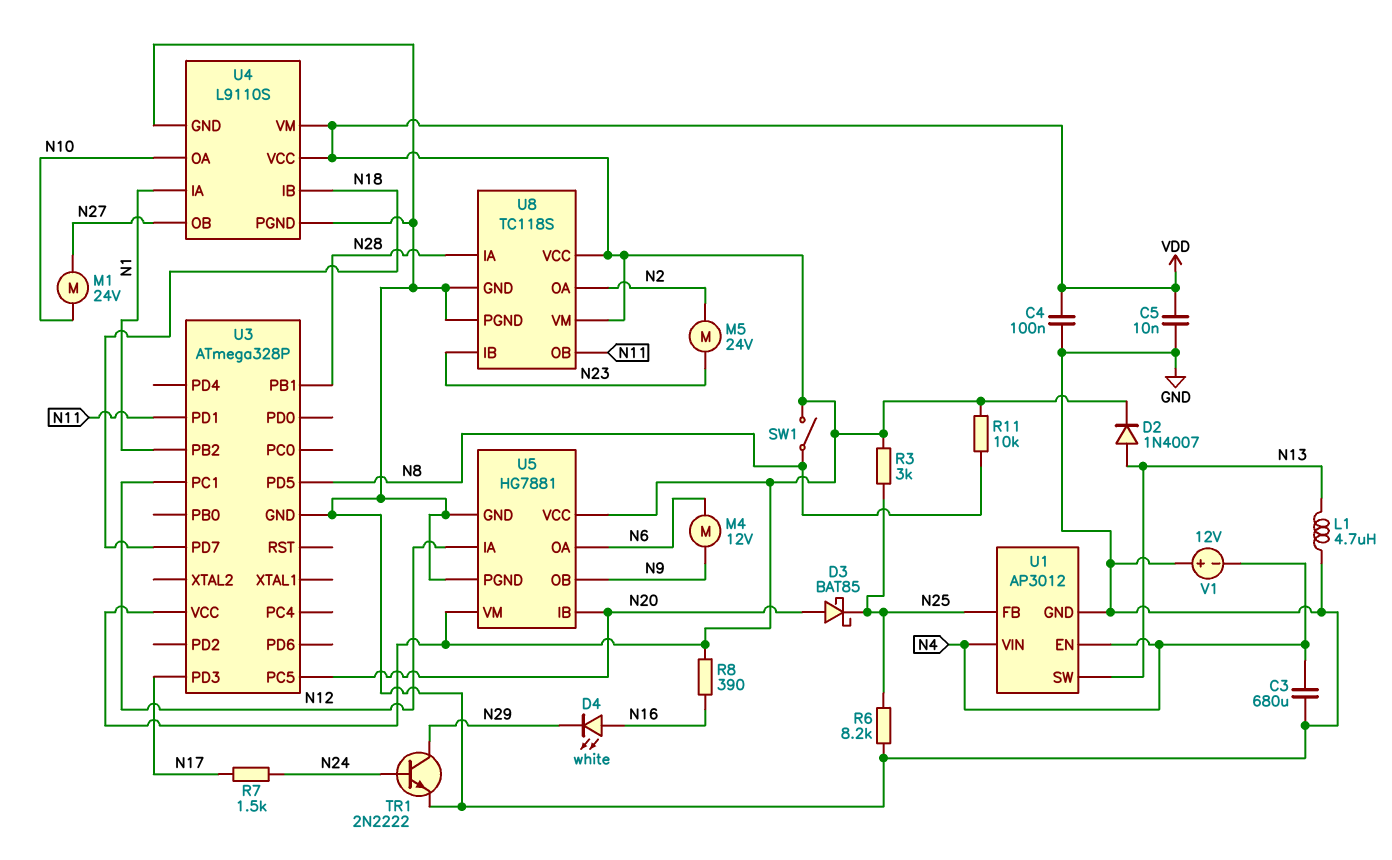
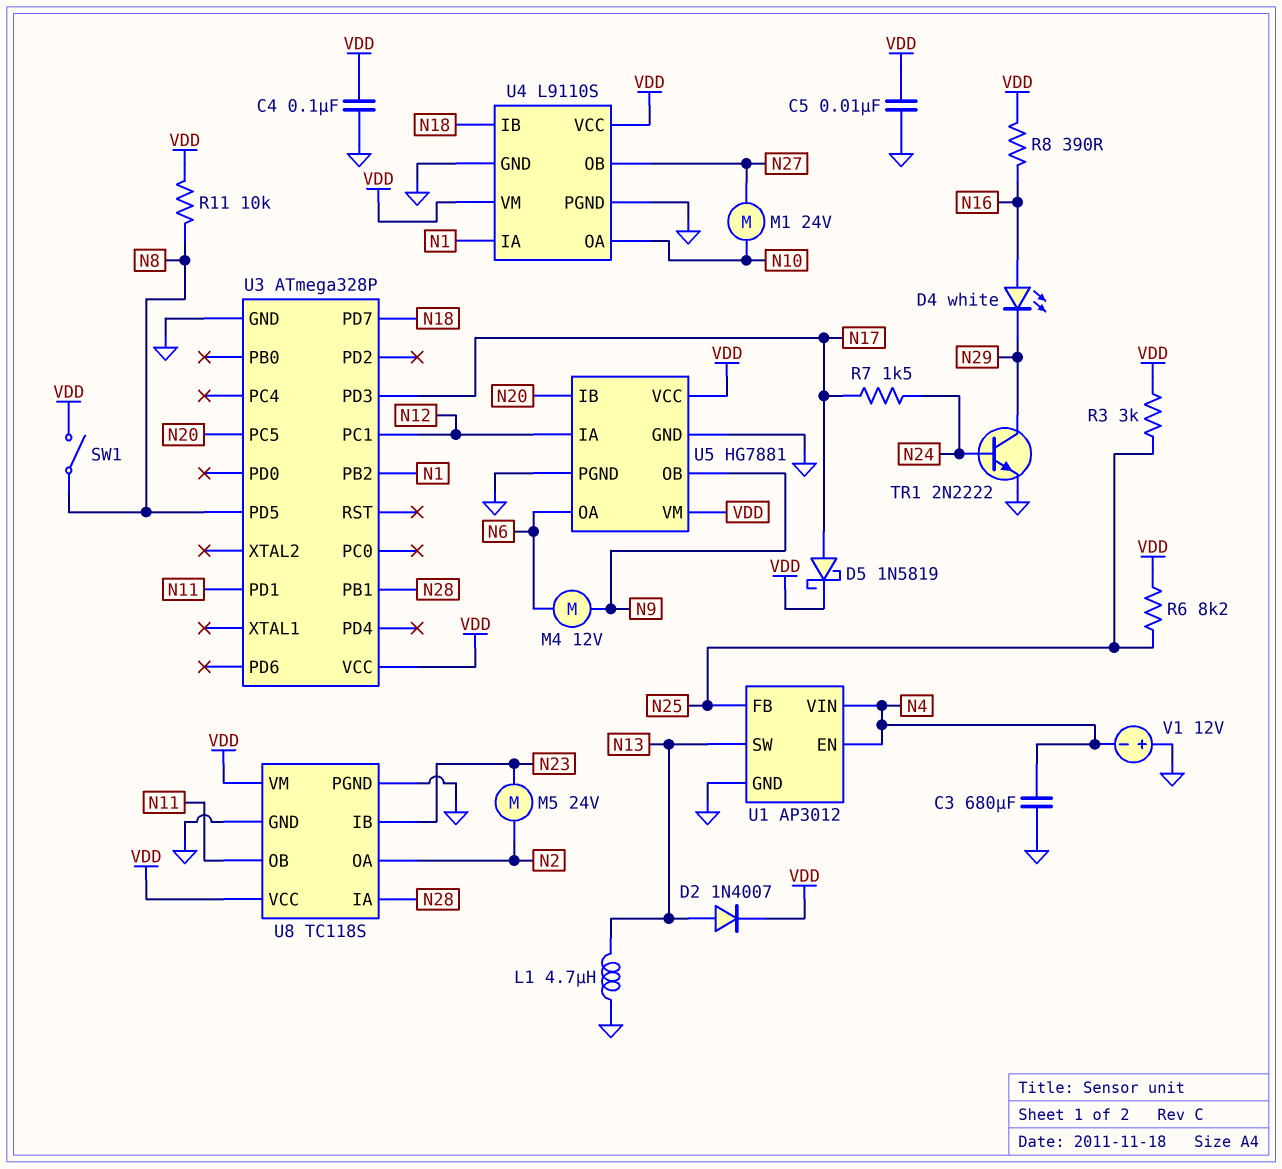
D3: schottky BAT85 (A N20, K N25) -> none
D5: none -> schottky 1N5819 (A N17, K VDD)
R6: 8.2k (GND, N25) -> 8.2k (N25, VDD)

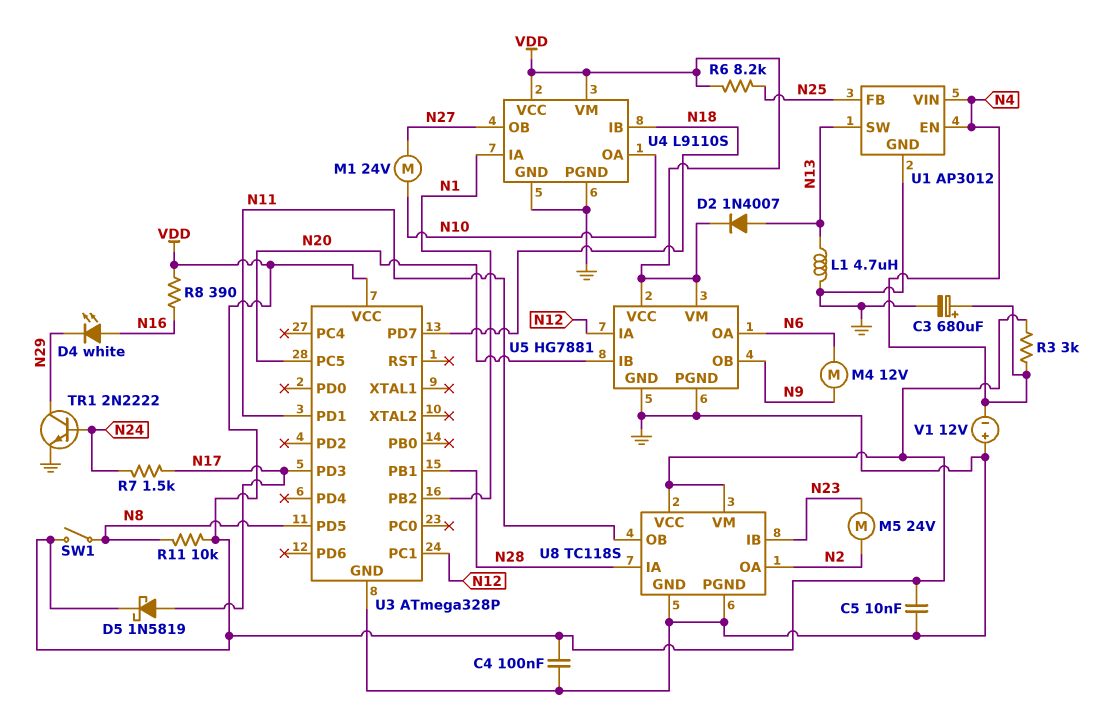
C3: 680uF (GND, N4) -> 680uF (plus N4, minus GND)
R3: 3k (N25, VDD) -> 3k (N4, VDD)

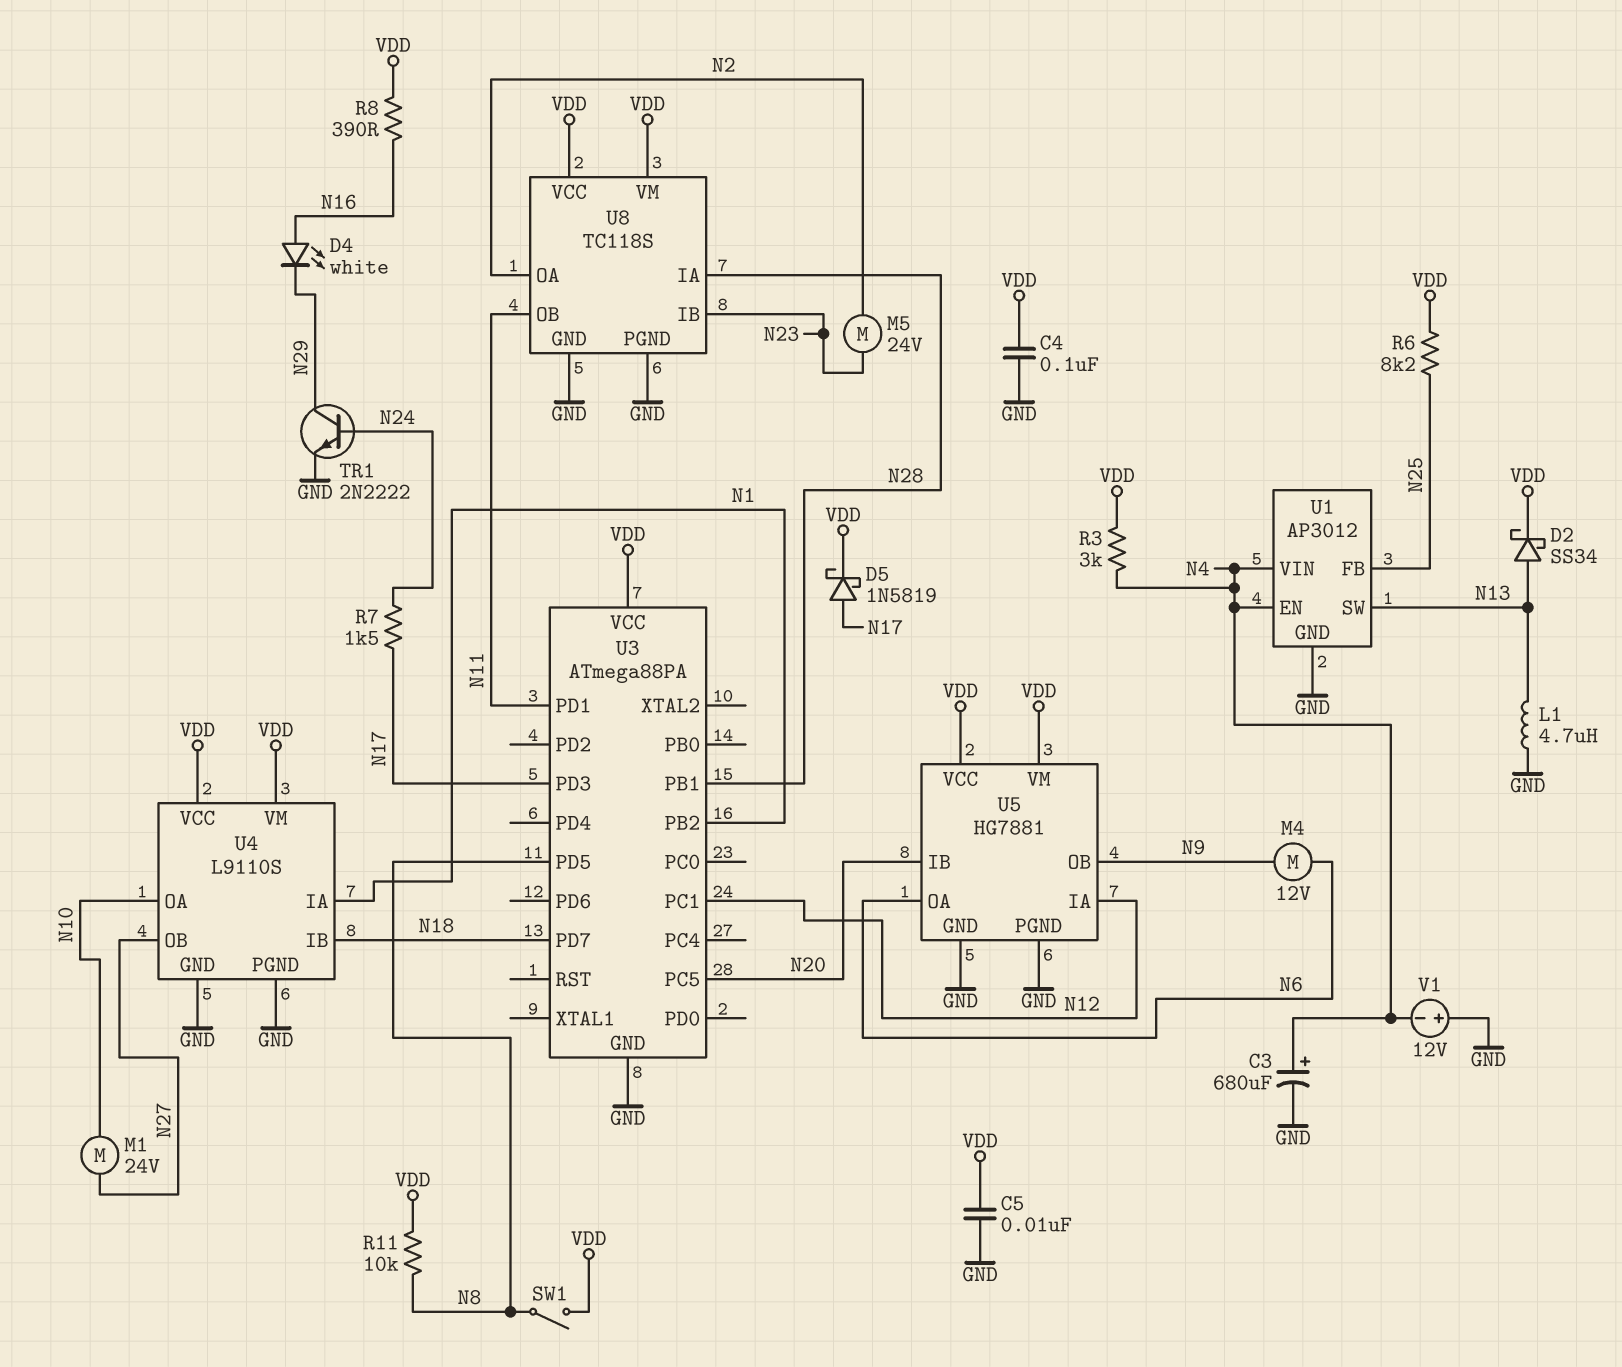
D2: diode 1N4007 (A N13, K VDD) -> schottky SS34 (A N13, K VDD)
U3: ATmega328P -> ATmega88PA

